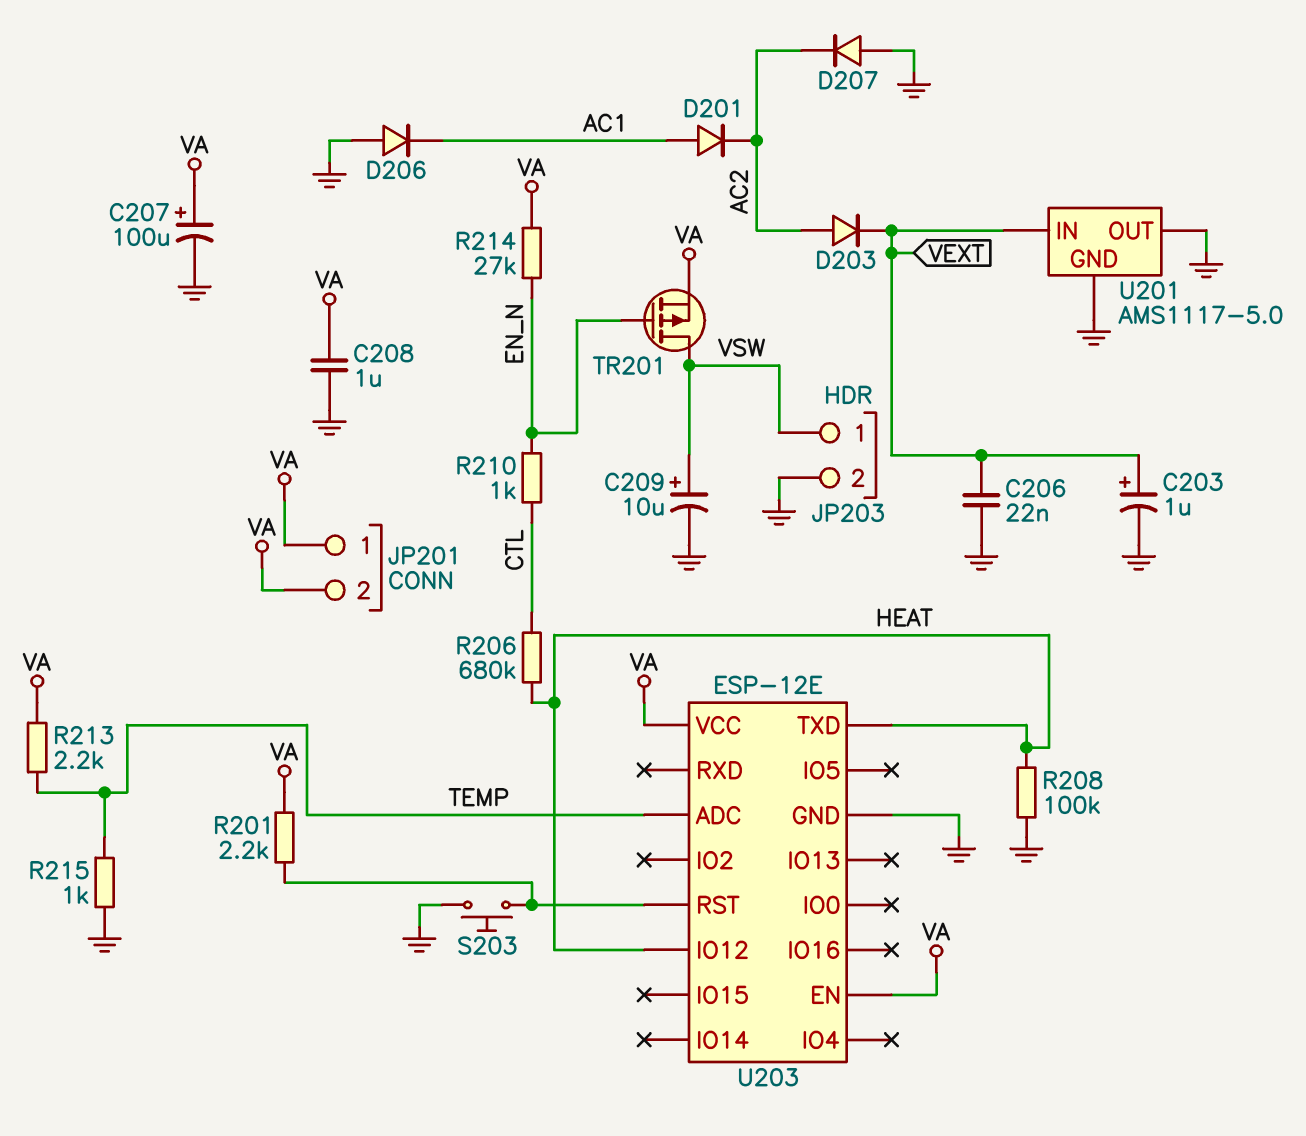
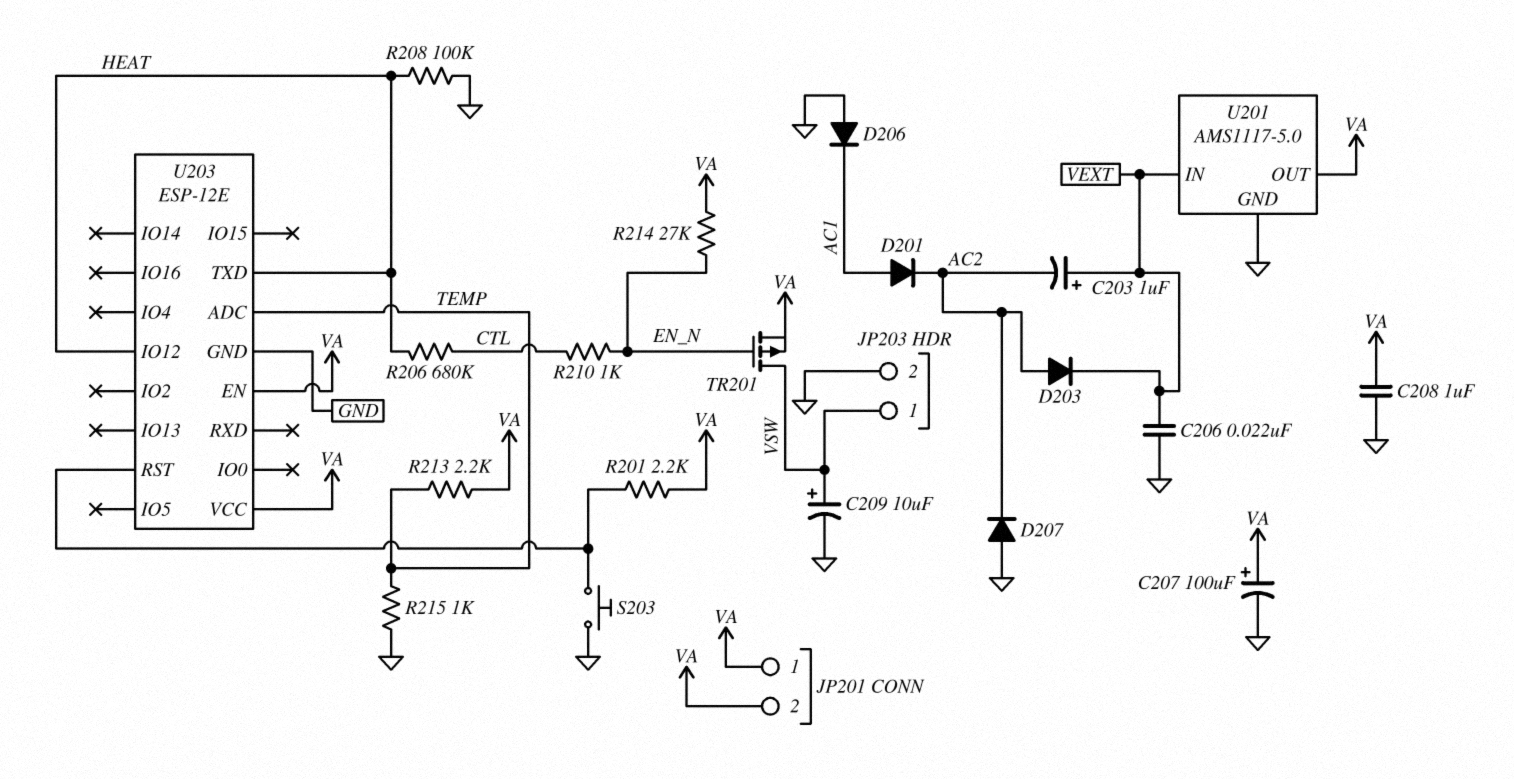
C203: 1uF (plus VEXT, minus GND) -> 1uF (plus VEXT, minus AC2)
U201 pin OUT: GND -> VA

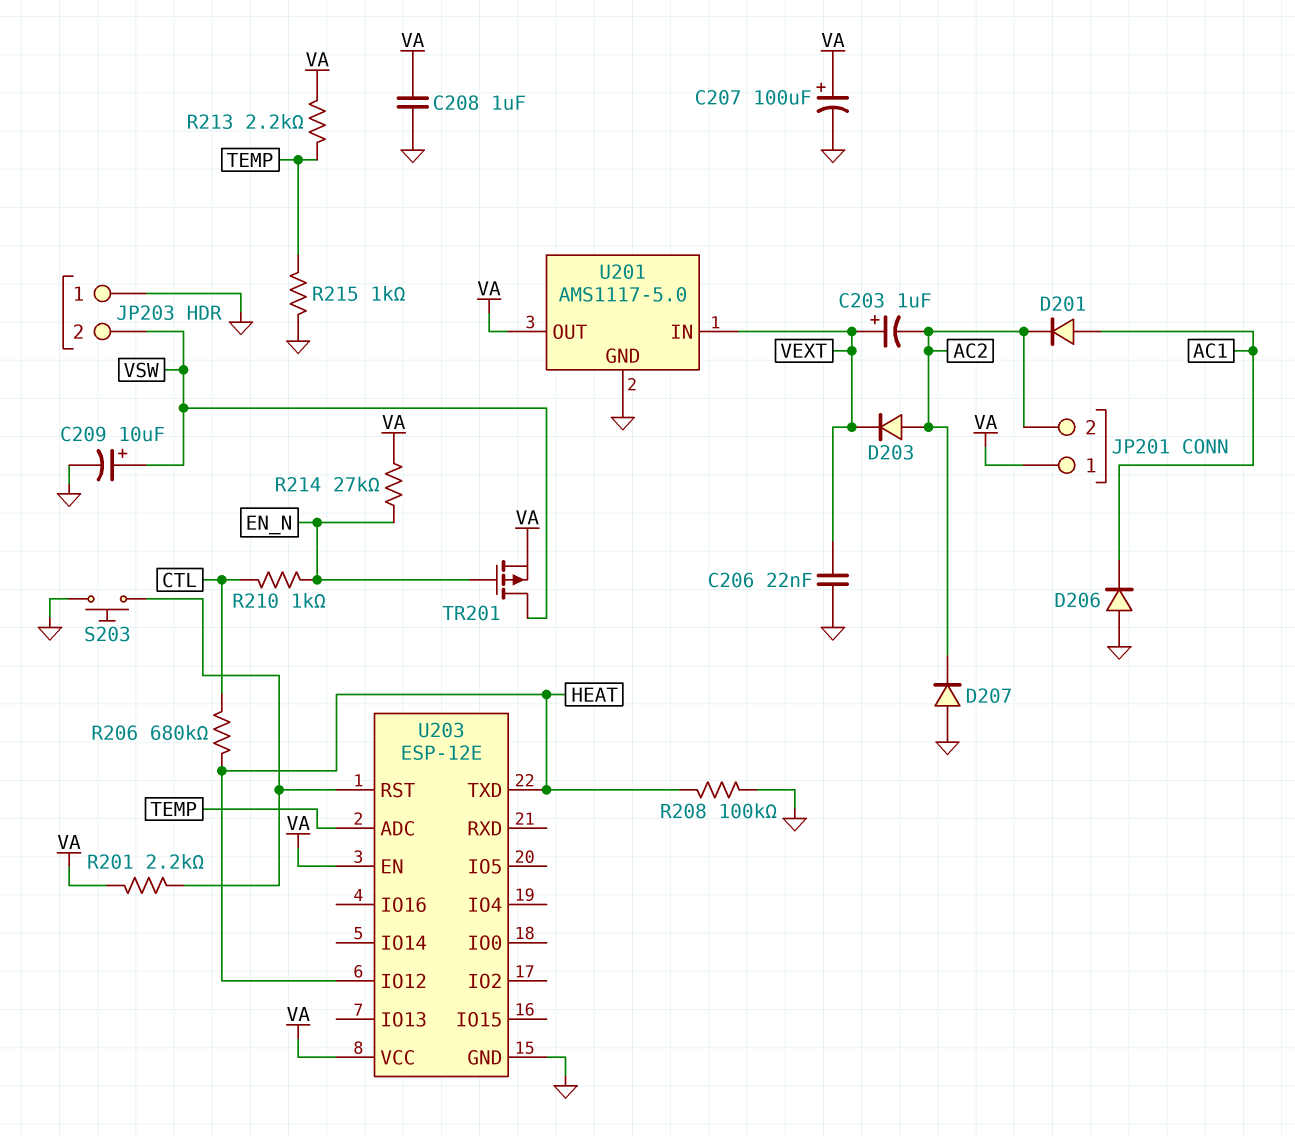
JP201 pin 2: VA -> AC2
JP203 pin 1: VSW -> GND
JP203 pin 2: GND -> VSW

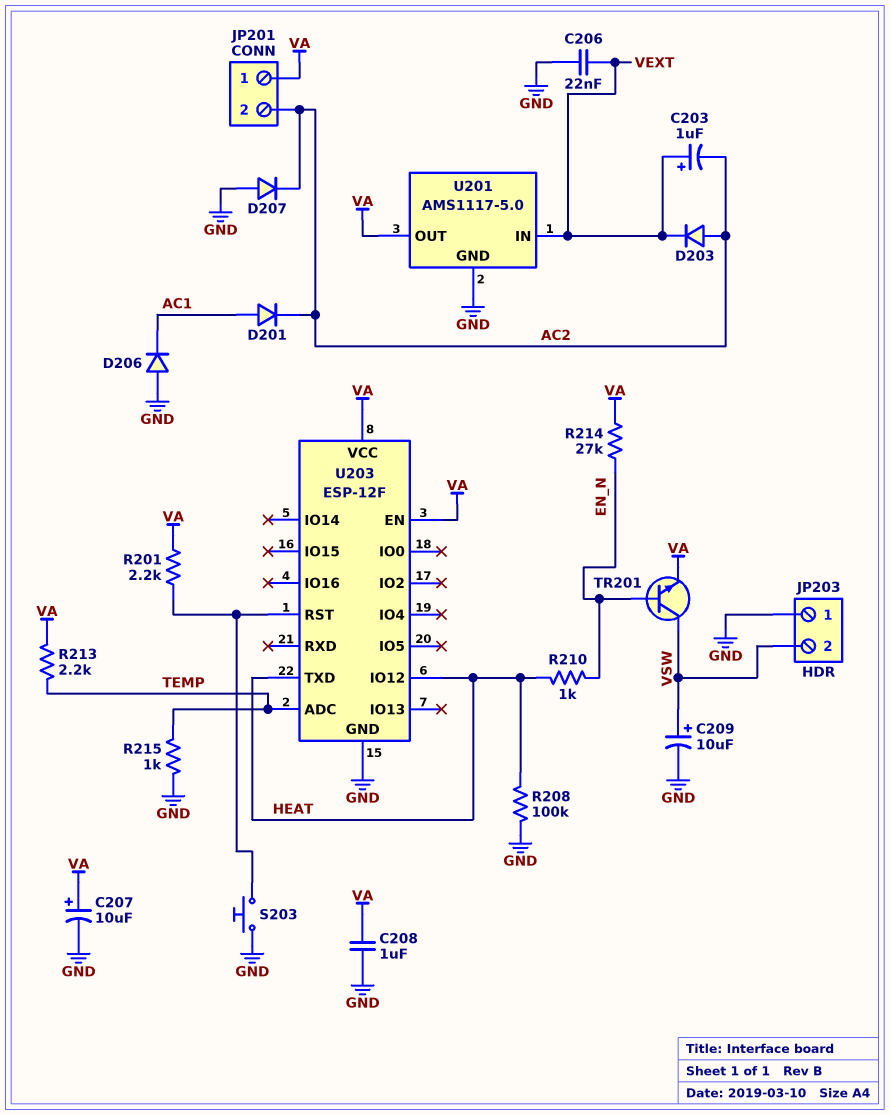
C207: 100uF (plus VA, minus GND) -> 10uF (plus VA, minus GND)
R206: 680k (CTL, HEAT) -> none
R210: 1k (CTL, EN_N) -> 1k (EN_N, HEAT)
TR201: PMOS (G EN_N, D VSW, S VA) -> NPN (B EN_N, C VSW, E VA)
U203: ESP-12E -> ESP-12F

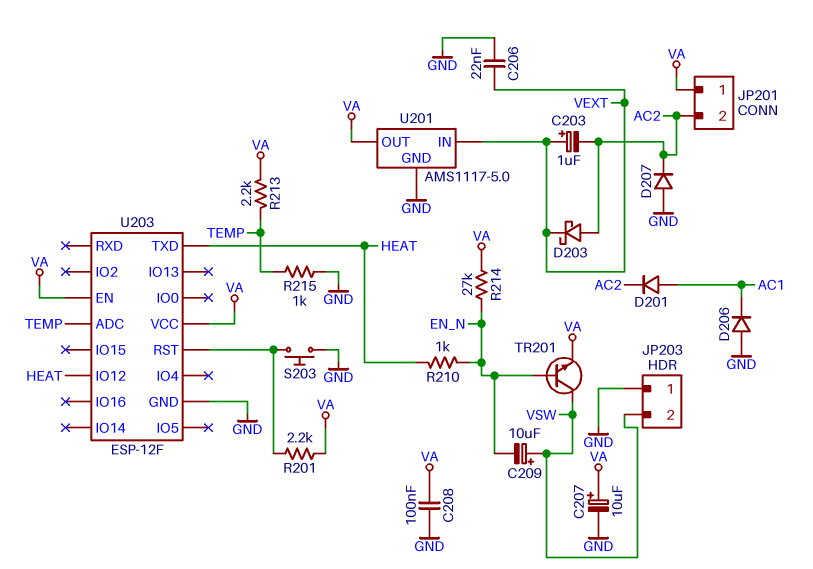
C208: 1uF (GND, VA) -> 100nF (GND, VA)
C209: 10uF (plus VSW, minus GND) -> 10uF (plus VSW, minus EN_N)
D203: diode (A AC2, K VEXT) -> schottky (A AC2, K VEXT)
R208: 100k (GND, HEAT) -> none

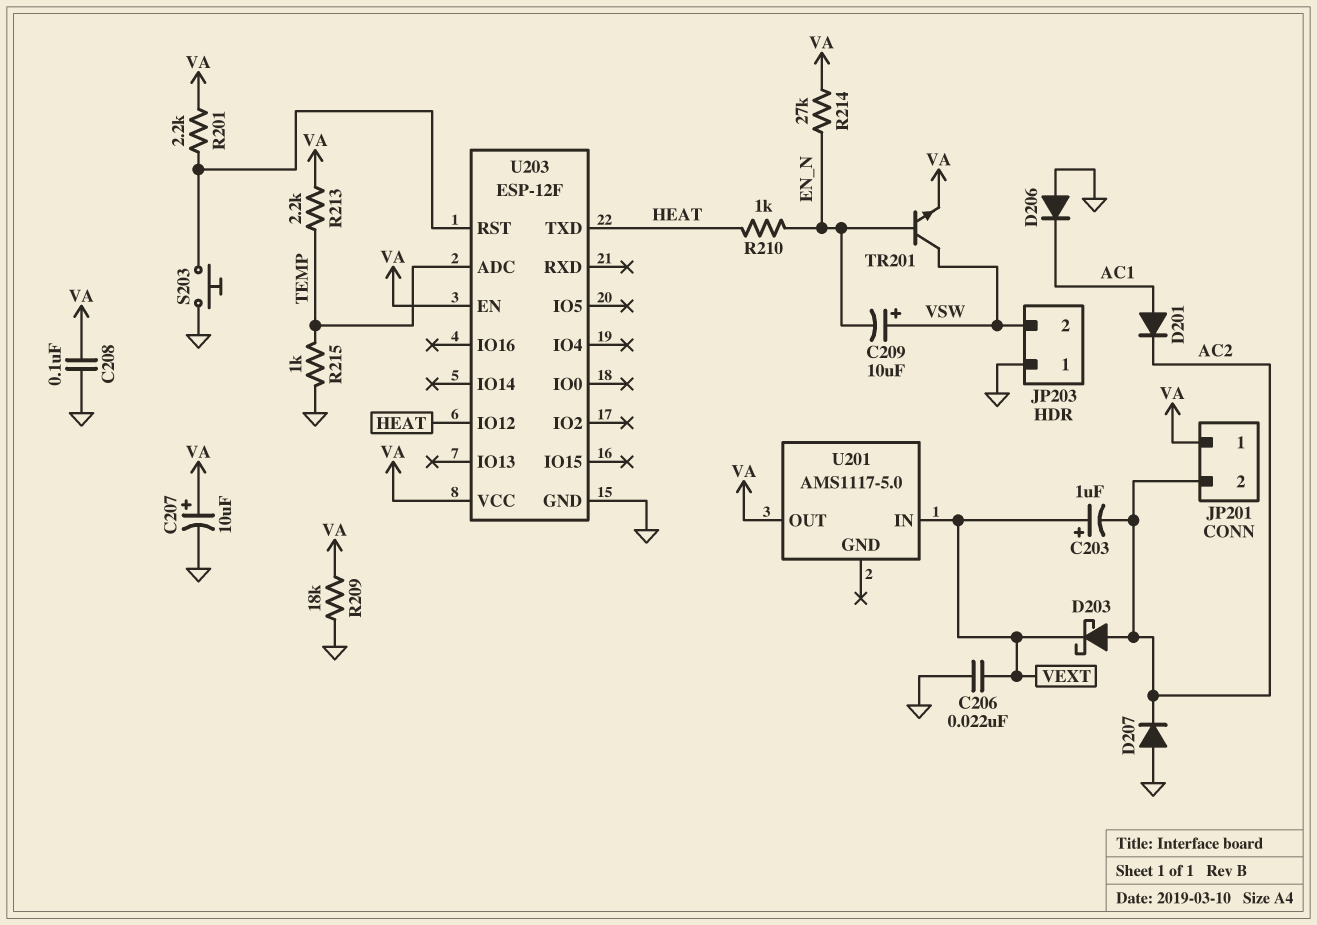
R209: none -> 18k (GND, VA)
U201 pin GND: GND -> none

